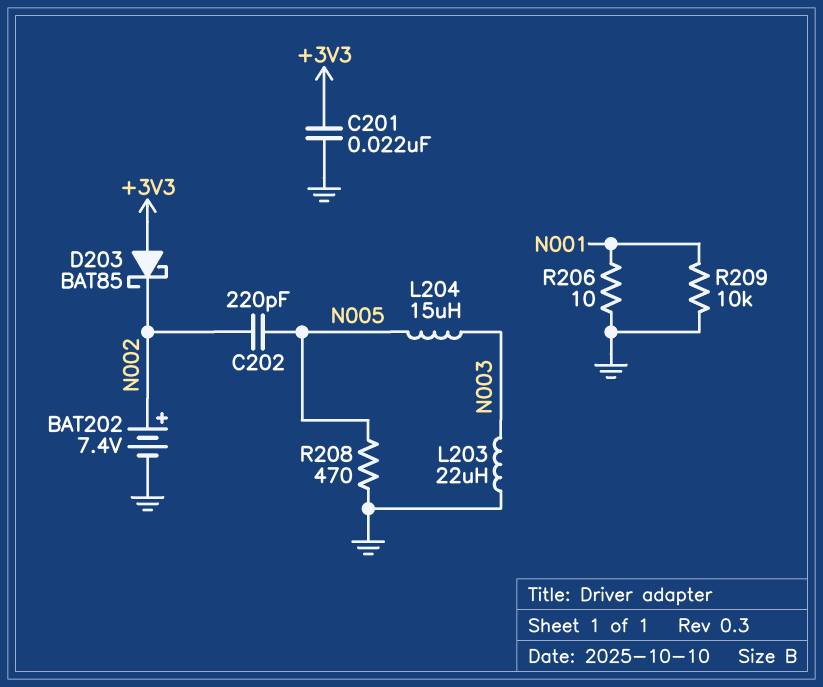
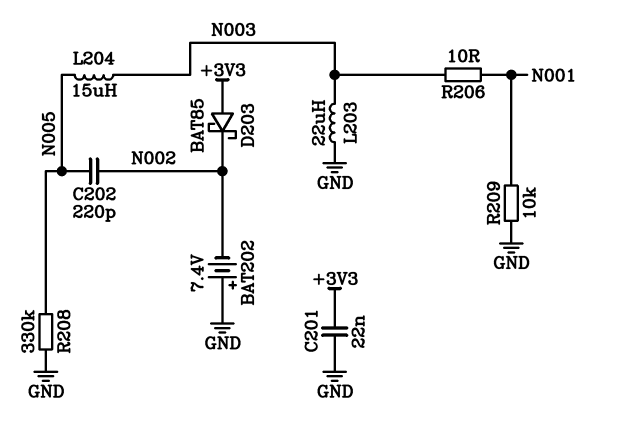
BAT202: 7.4V (plus N002, minus GND) -> 7.4V (plus GND, minus N002)
R206: 10 (GND, N001) -> 10 (N001, N003)
R208: 470 (GND, N005) -> 330k (GND, N005)

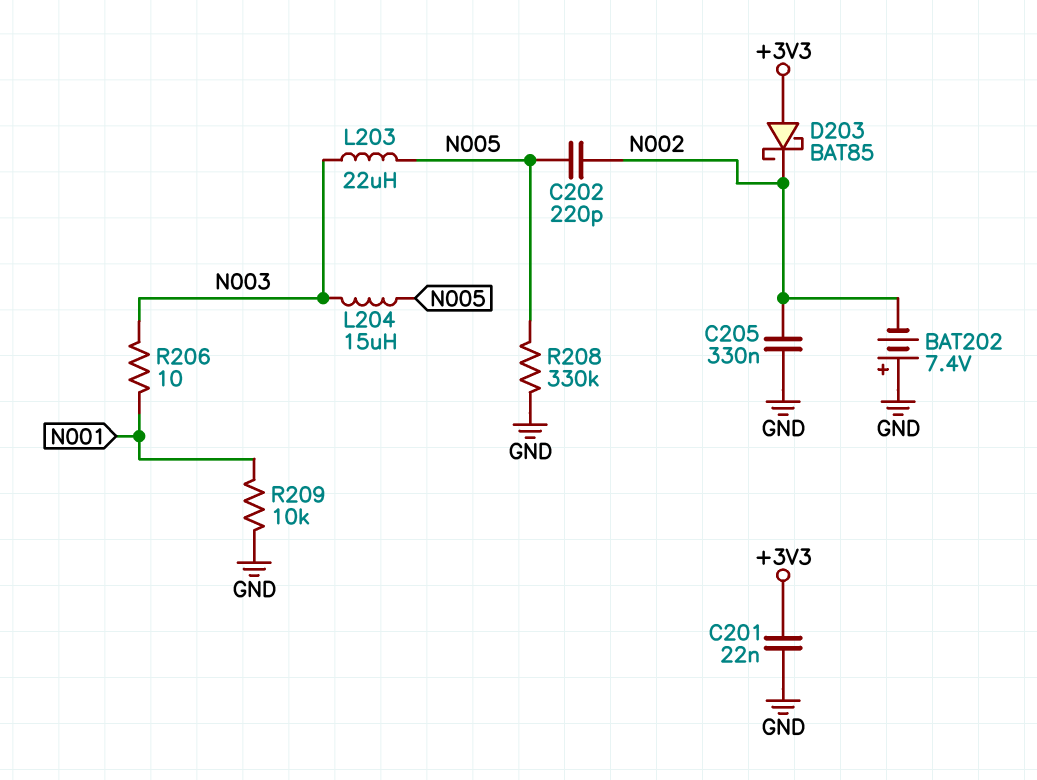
C205: none -> 330nF (GND, N002)
L203: 22uH (GND, N003) -> 22uH (N003, N005)

